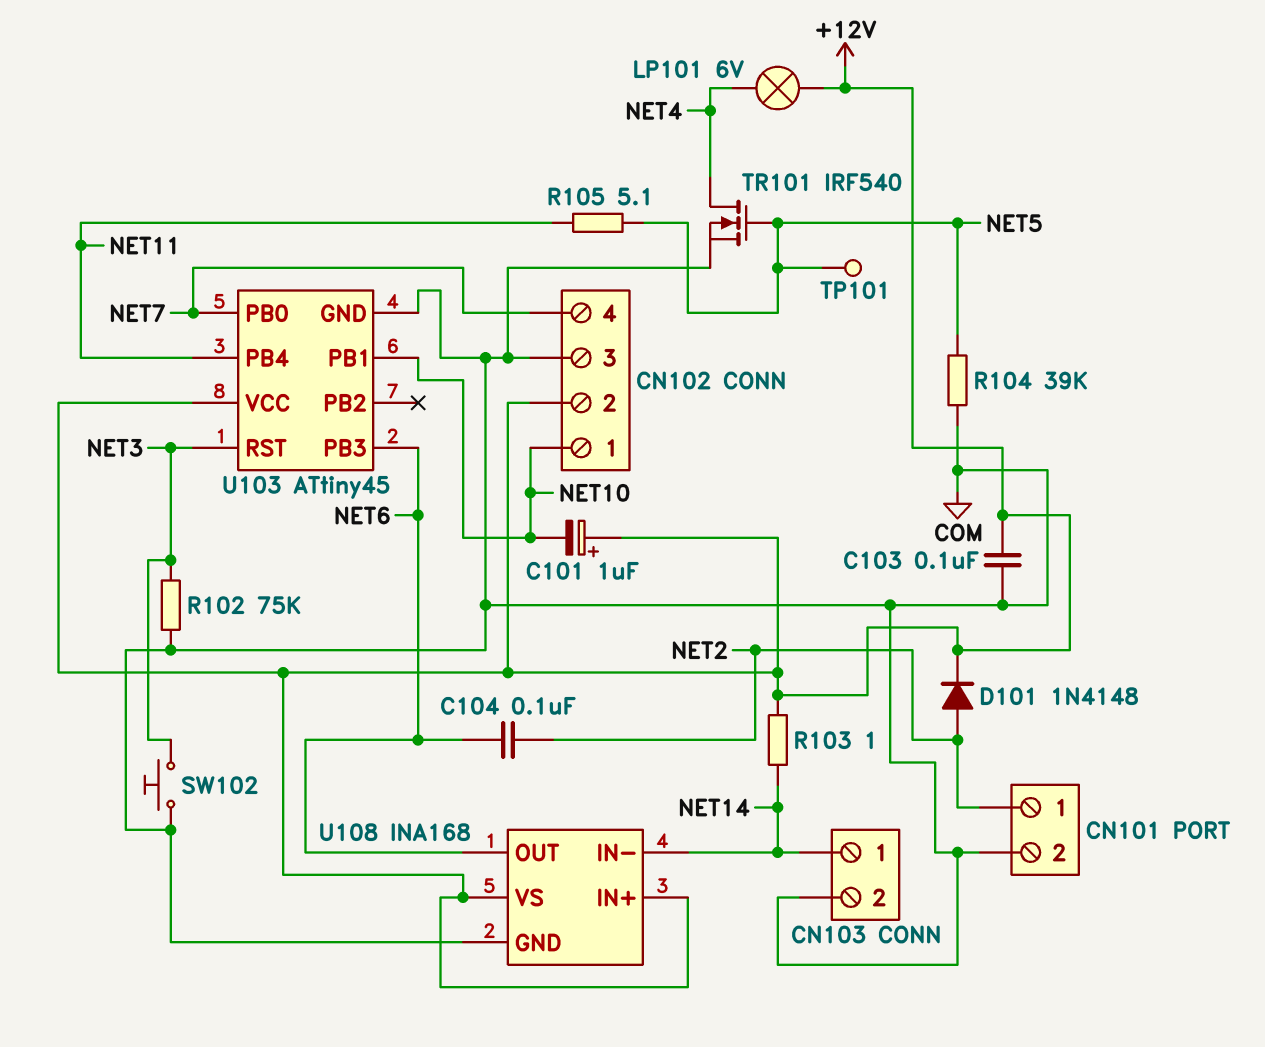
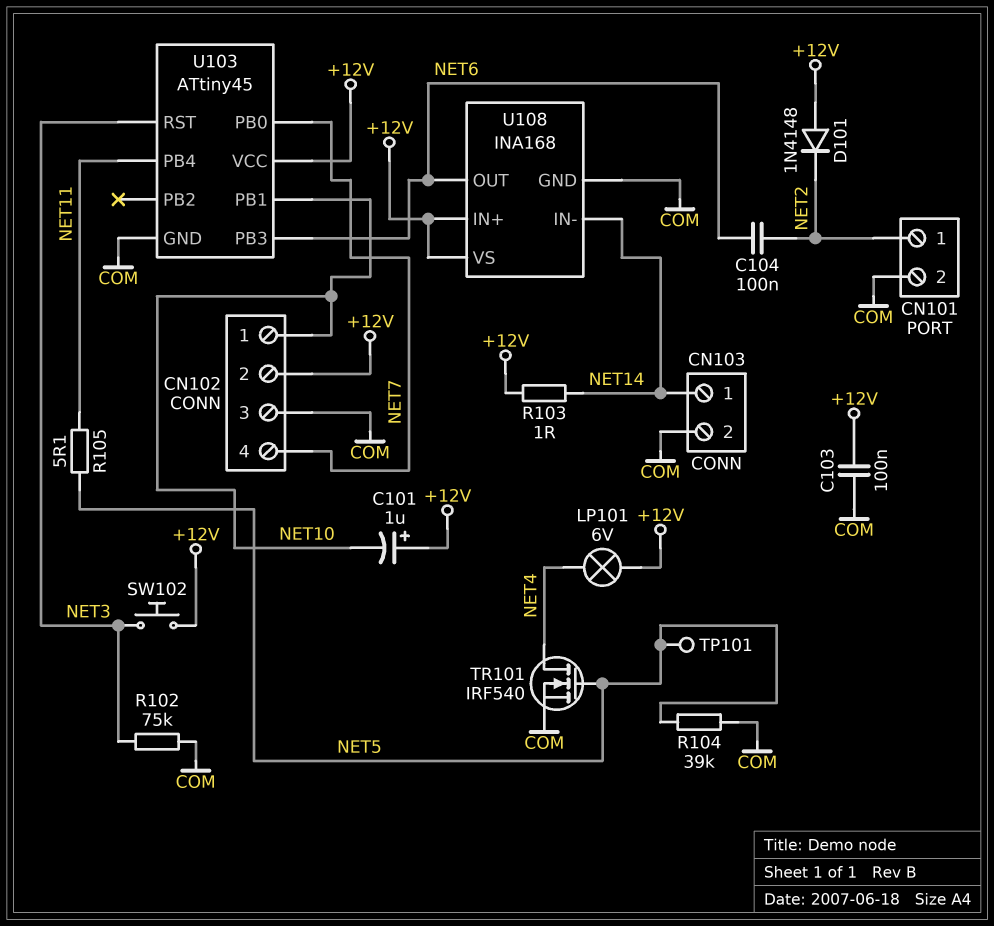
D101: diode 1N4148 (A NET2, K +12V) -> diode 1N4148 (A +12V, K NET2)
SW102: button (COM, NET3) -> button (+12V, NET3)

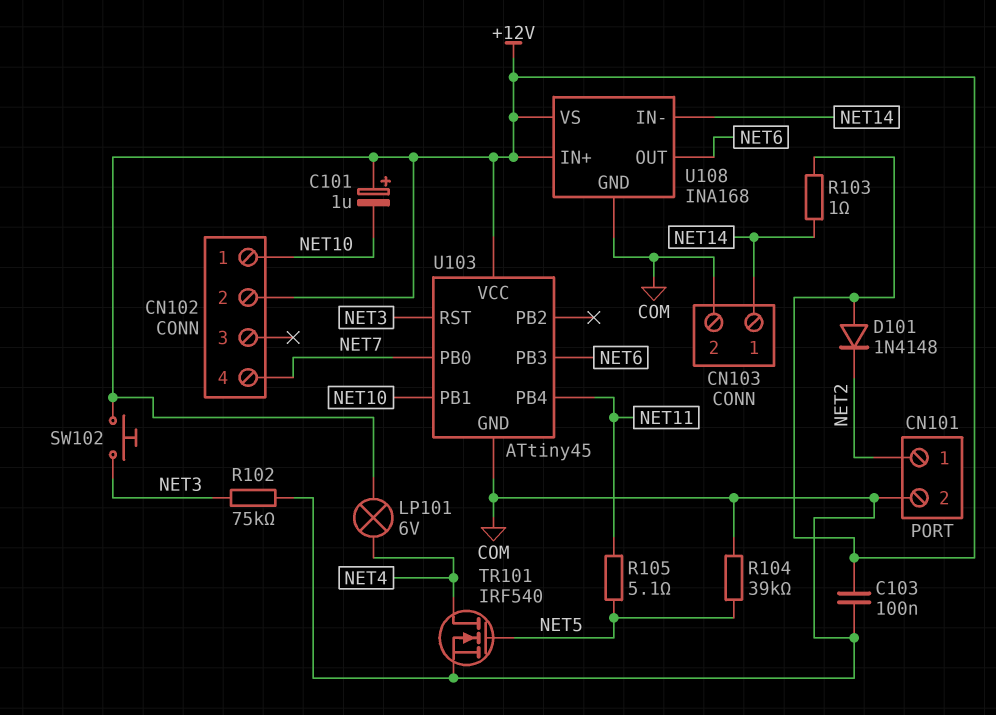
C104: 100nF (NET2, NET6) -> none
CN102 pin 3: COM -> none
TP101: test point (NET5) -> none

